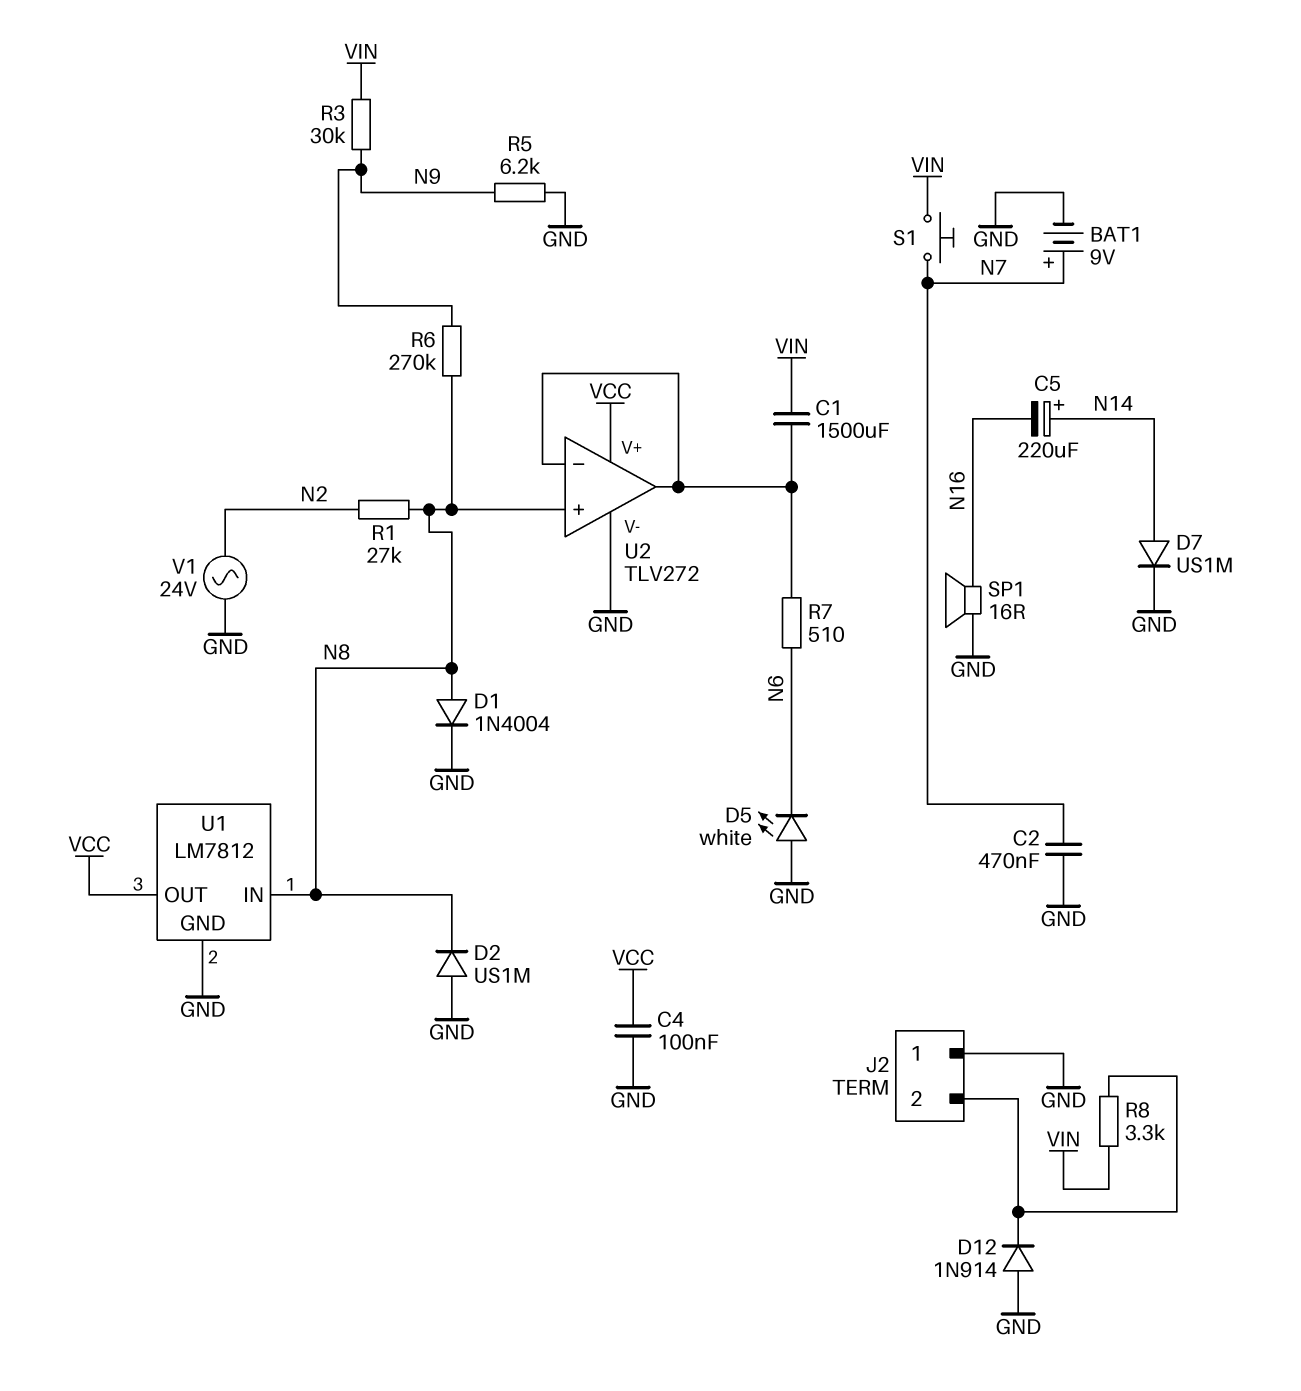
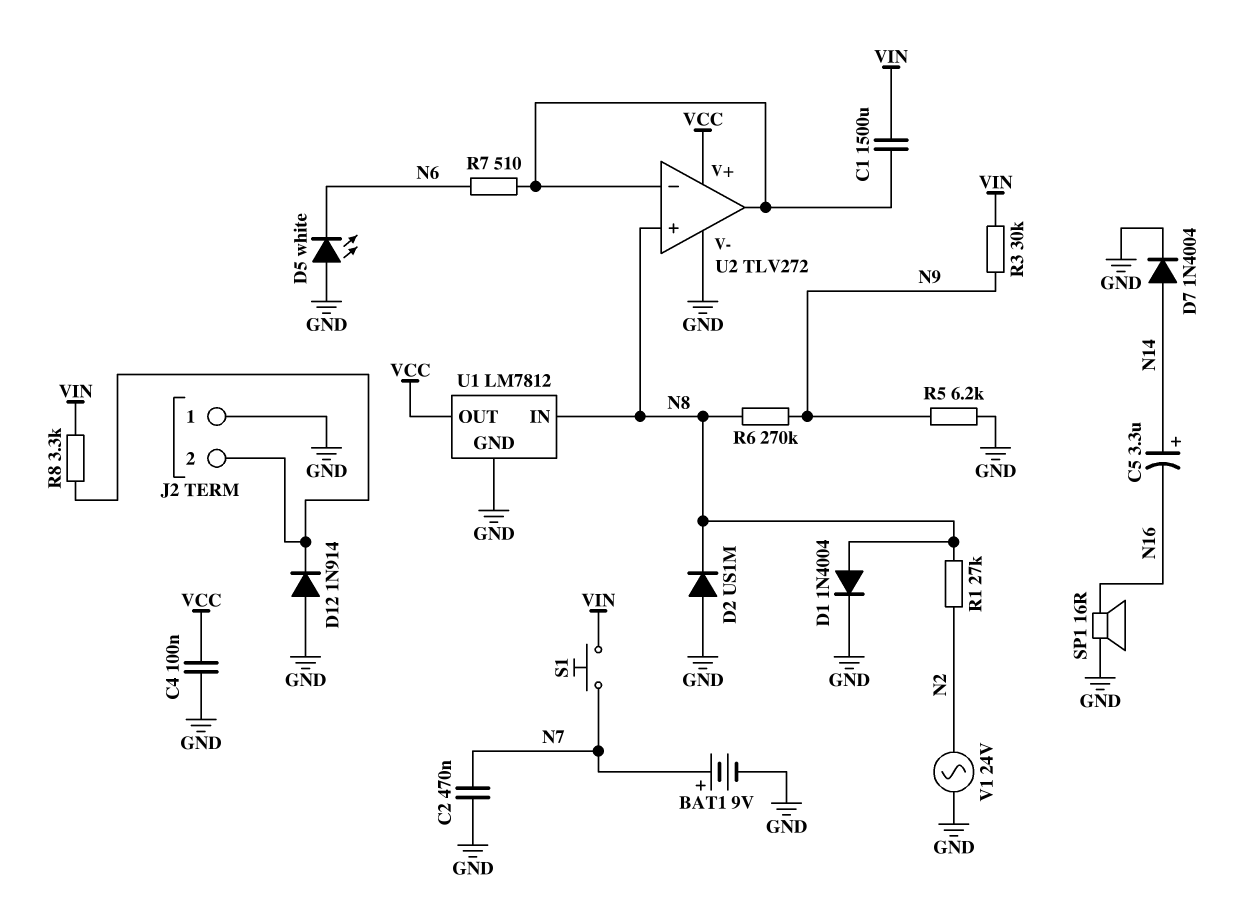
C5: 220uF (plus N14, minus N16) -> 3.3uF (plus N14, minus N16)
D7: diode US1M (A N14, K GND) -> diode 1N4004 (A N14, K GND)

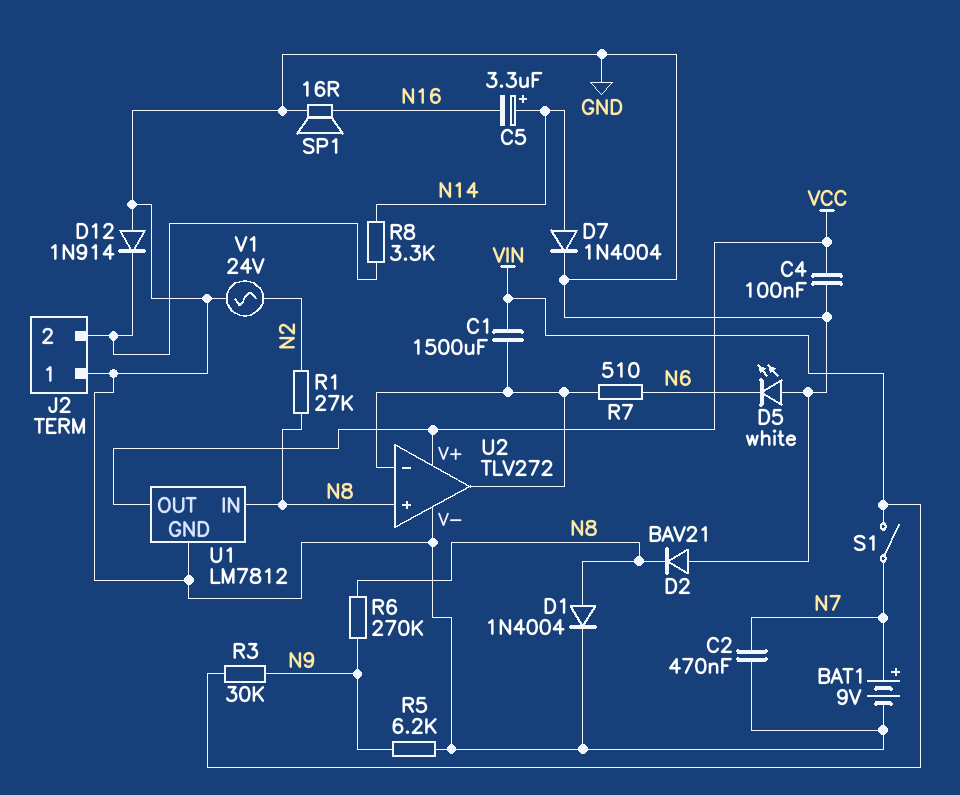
D2: diode US1M (A GND, K N8) -> diode BAV21 (A GND, K N8)
R8: 3.3k (J2/2, VIN) -> 3.3k (J2/2, N14)
S1: button (N7, VIN) -> switch (N7, VIN)

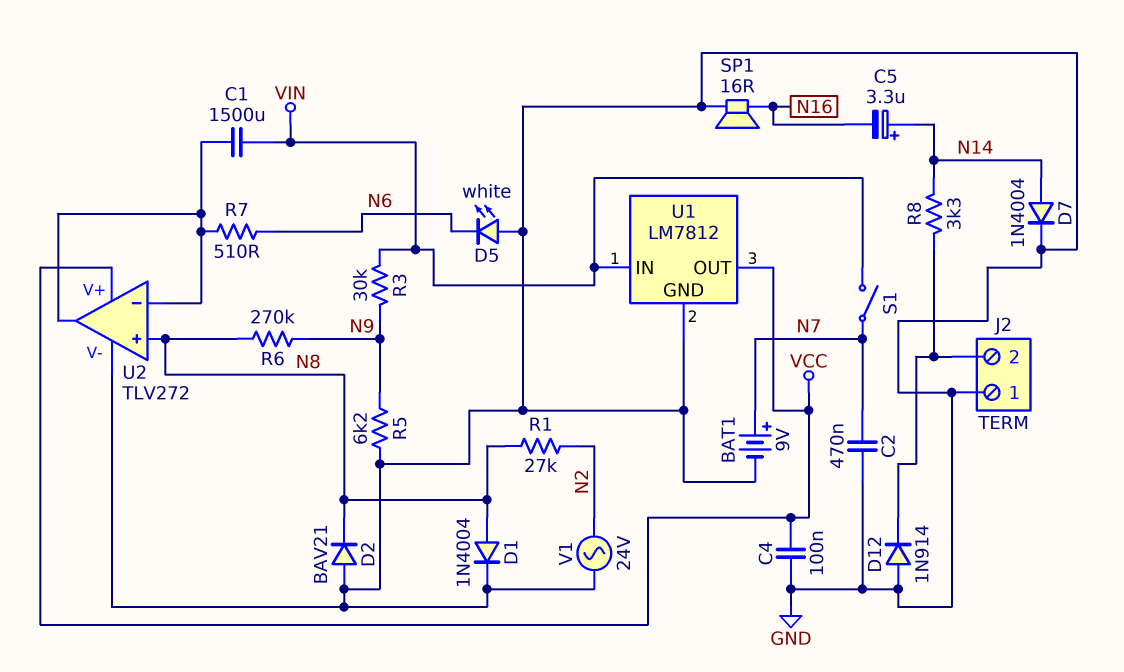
U1 pin IN: N8 -> VIN

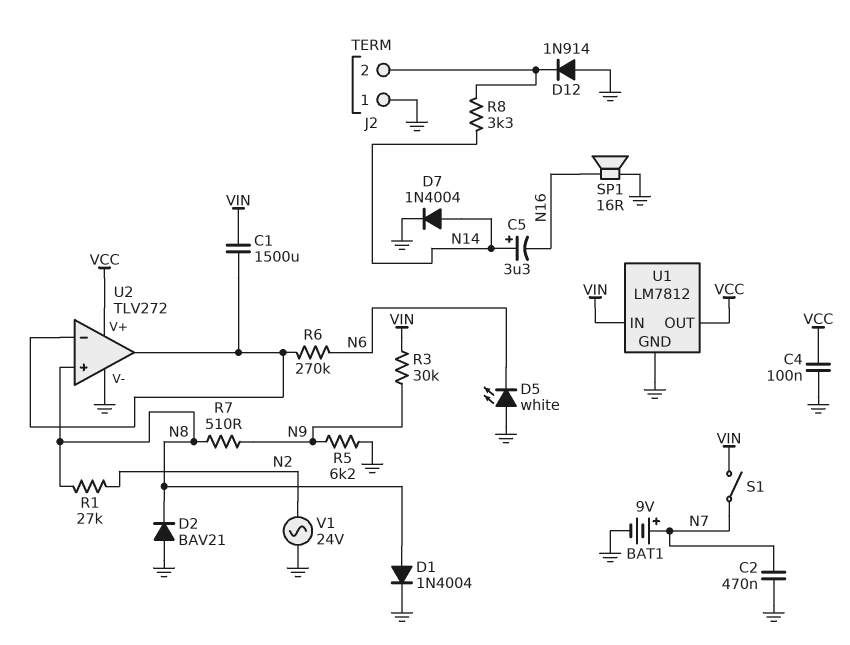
R6: 270k (N8, N9) -> 270k (N6, U2/in-)
R7: 510 (N6, U2/in-) -> 510 (N8, N9)

